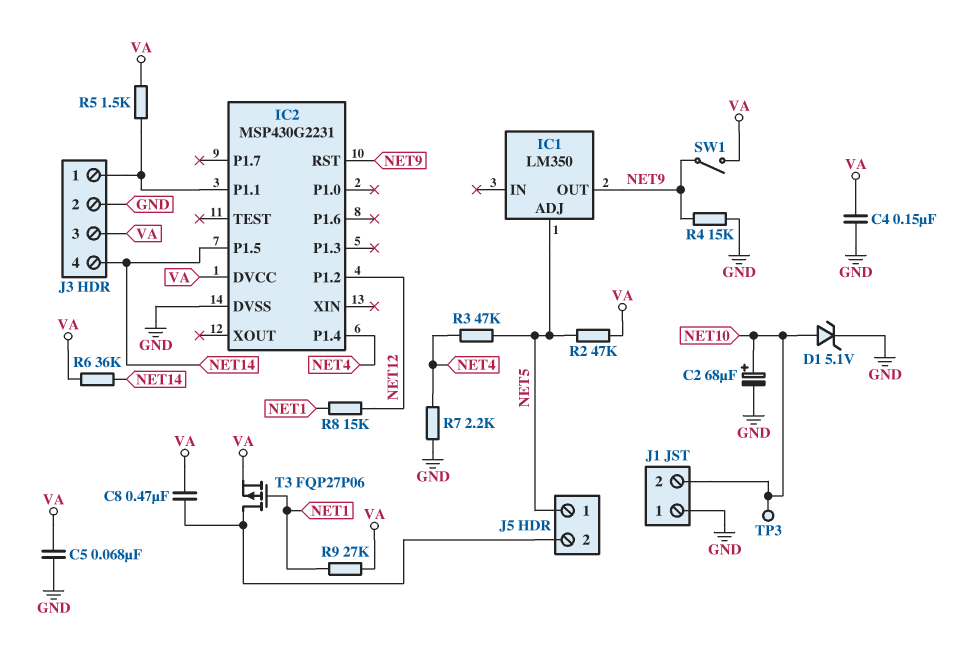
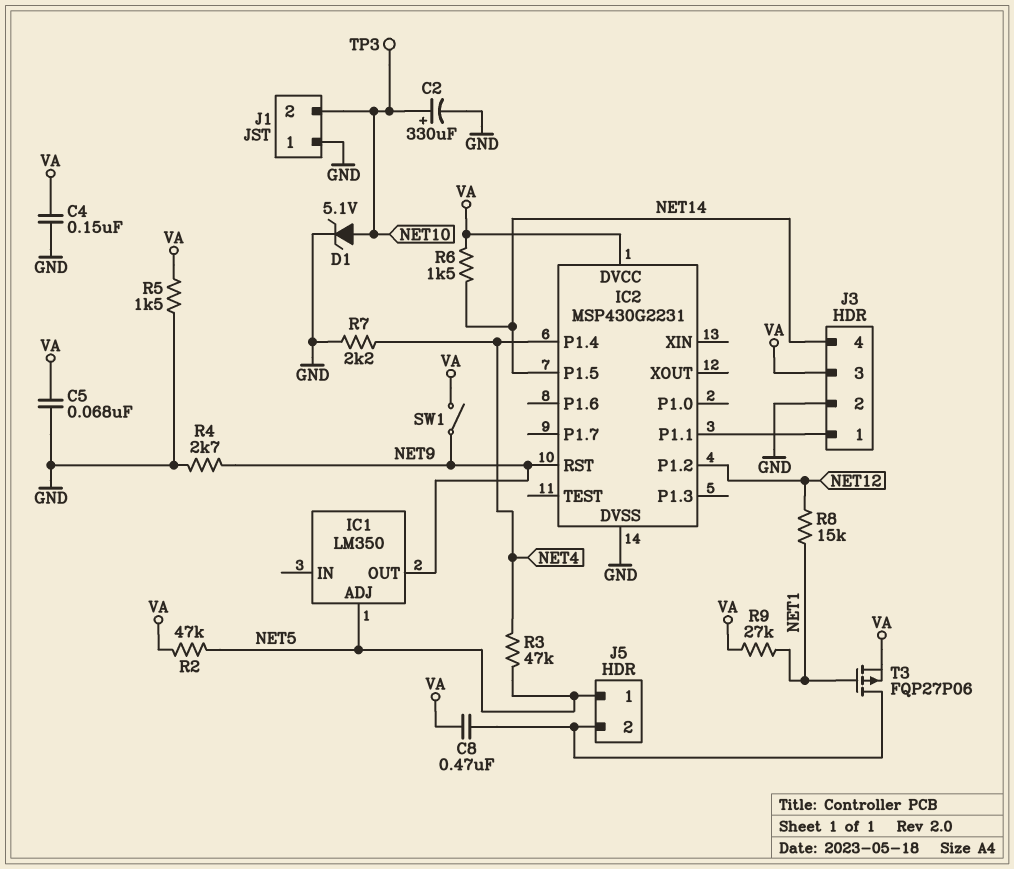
C2: 68uF (plus NET10, minus GND) -> 330uF (plus NET10, minus GND)
R4: 15k (GND, NET9) -> 2.7k (GND, NET9)
R5: 1.5k (IC2/P1.1, VA) -> 1.5k (GND, VA)
R6: 36k (NET14, VA) -> 1.5k (NET14, VA)

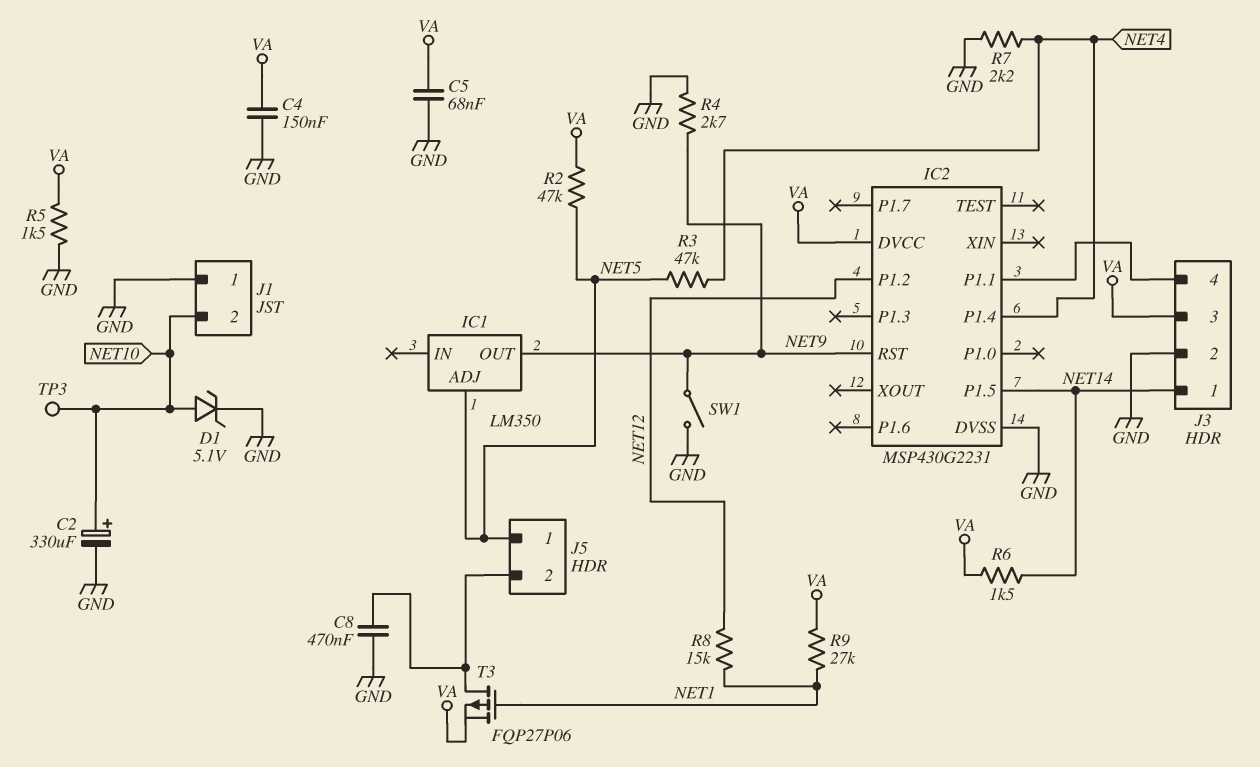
C8: 470nF (J5/2, VA) -> 470nF (GND, J5/2)
J3 pin 1: IC2/P1.1 -> NET14
J3 pin 4: NET14 -> IC2/P1.1
SW1: switch (NET9, VA) -> switch (GND, NET9)

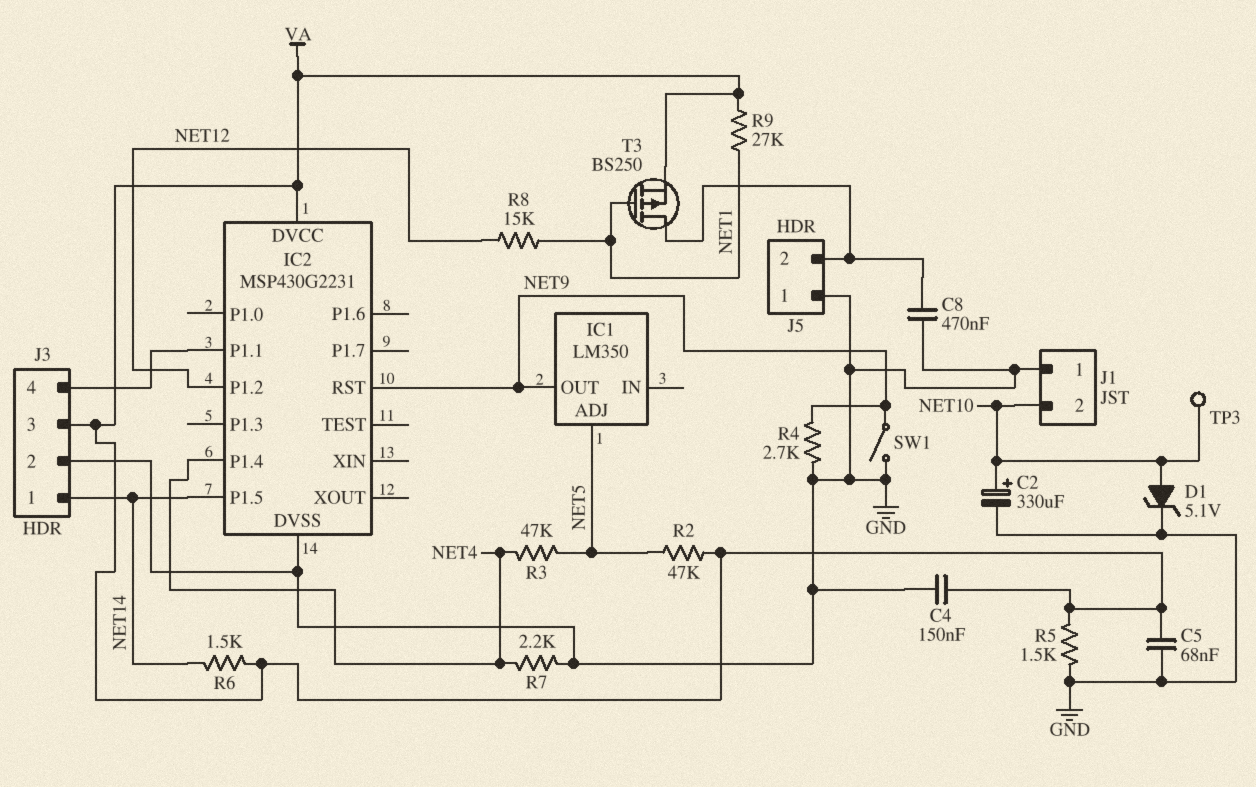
J5 pin 1: NET5 -> GND
T3: PMOS FQP27P06 (G NET1, D J5/2, S VA) -> PMOS BS250 (G NET1, D J5/2, S VA)

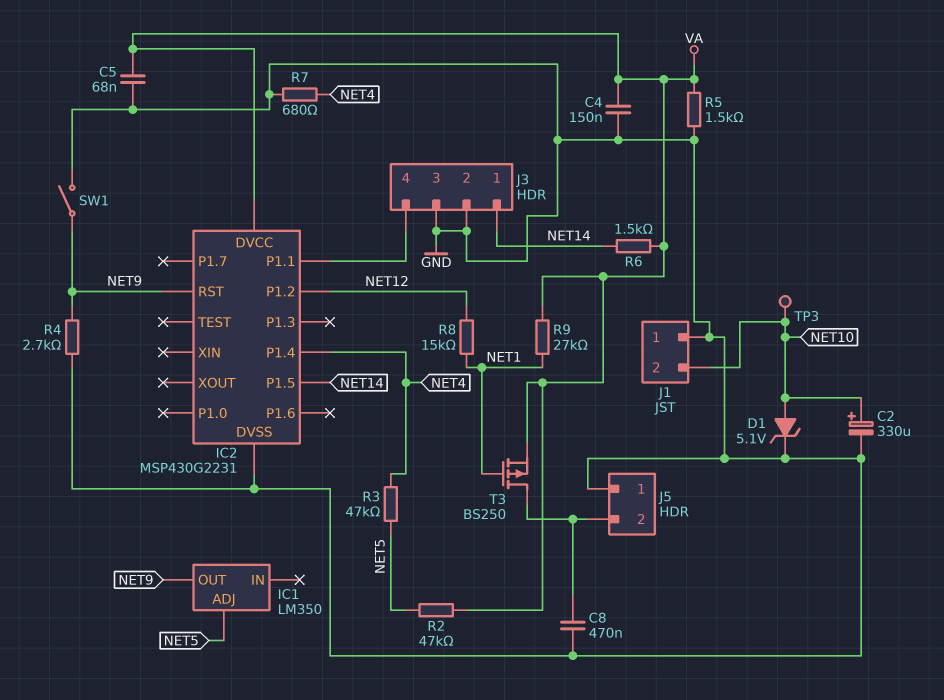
J3 pin 3: VA -> GND
R7: 2.2k (GND, NET4) -> 680 (GND, NET4)

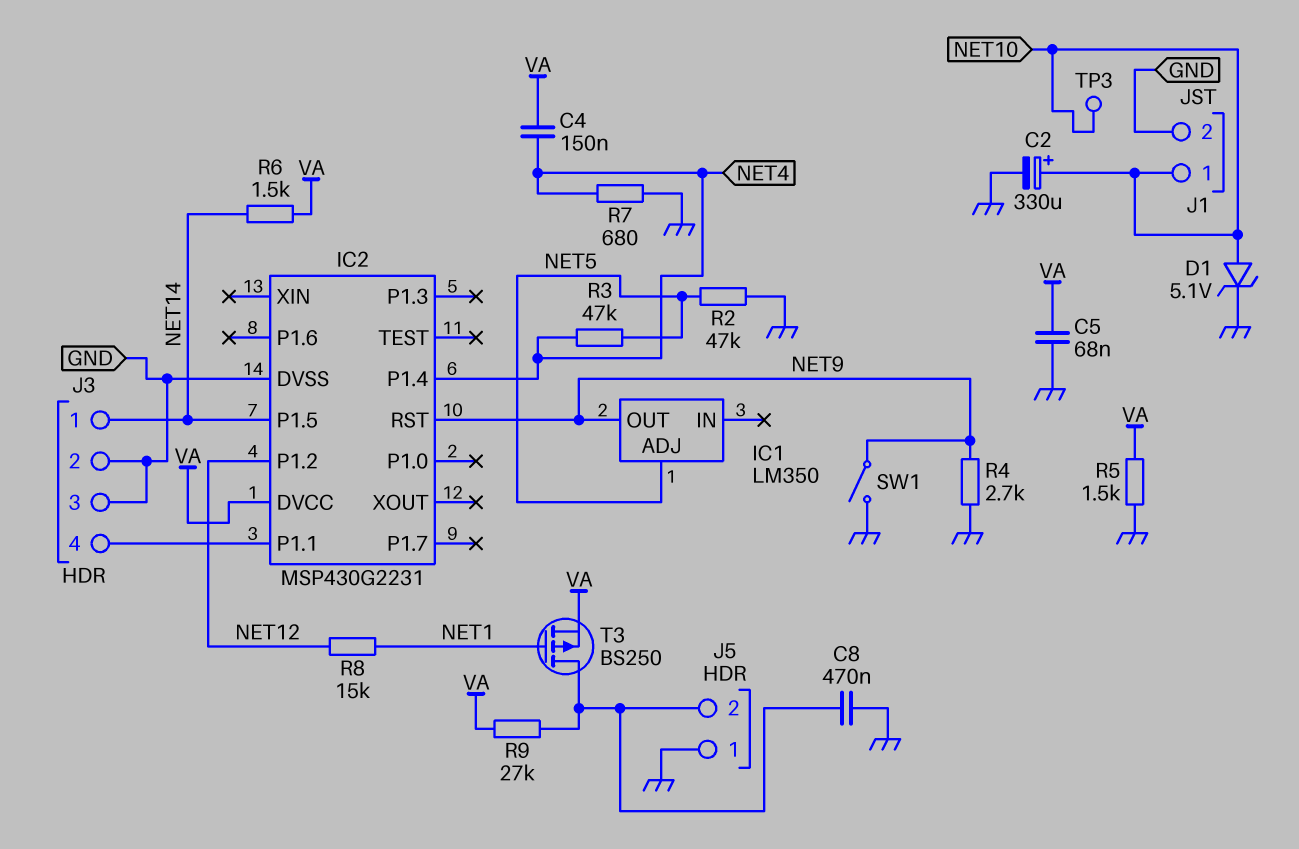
C4: 150nF (GND, VA) -> 150nF (NET4, VA)
J1 pin 1: GND -> NET10
J1 pin 2: NET10 -> GND
R2: 47k (NET5, VA) -> 47k (GND, NET5)
R9: 27k (NET1, VA) -> 27k (J5/2, VA)

